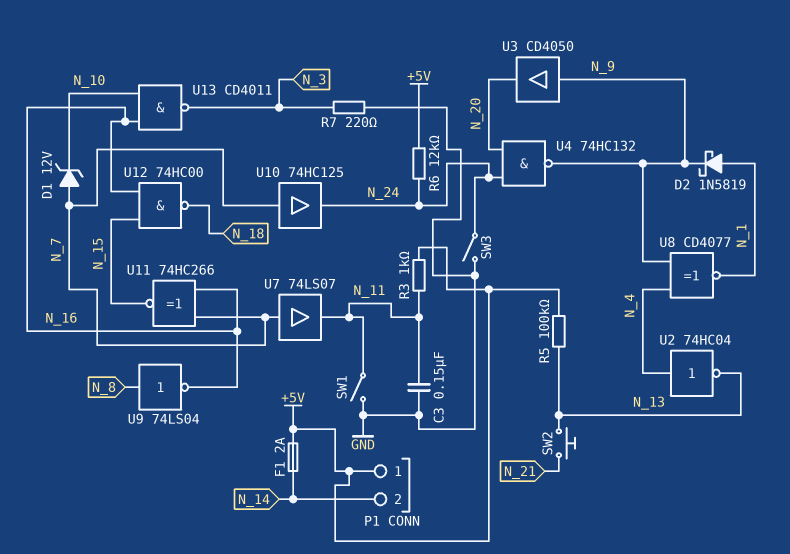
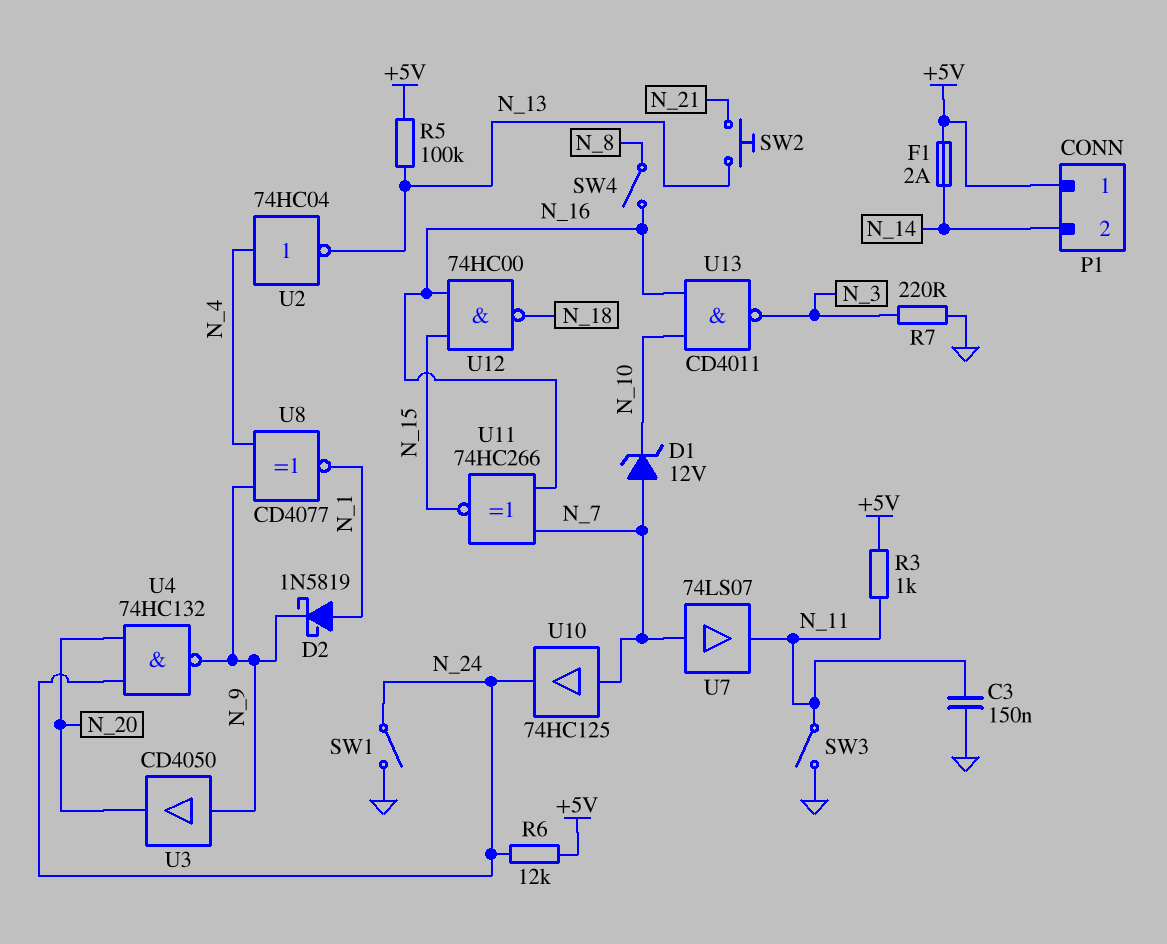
SW1: switch (GND, N_11) -> switch (GND, N_24)
SW3: switch (GND, N_24) -> switch (GND, N_11)
SW4: none -> switch (N_8, N_16)
U9: NOT 74LS04 (in N_8, out N_16) -> none

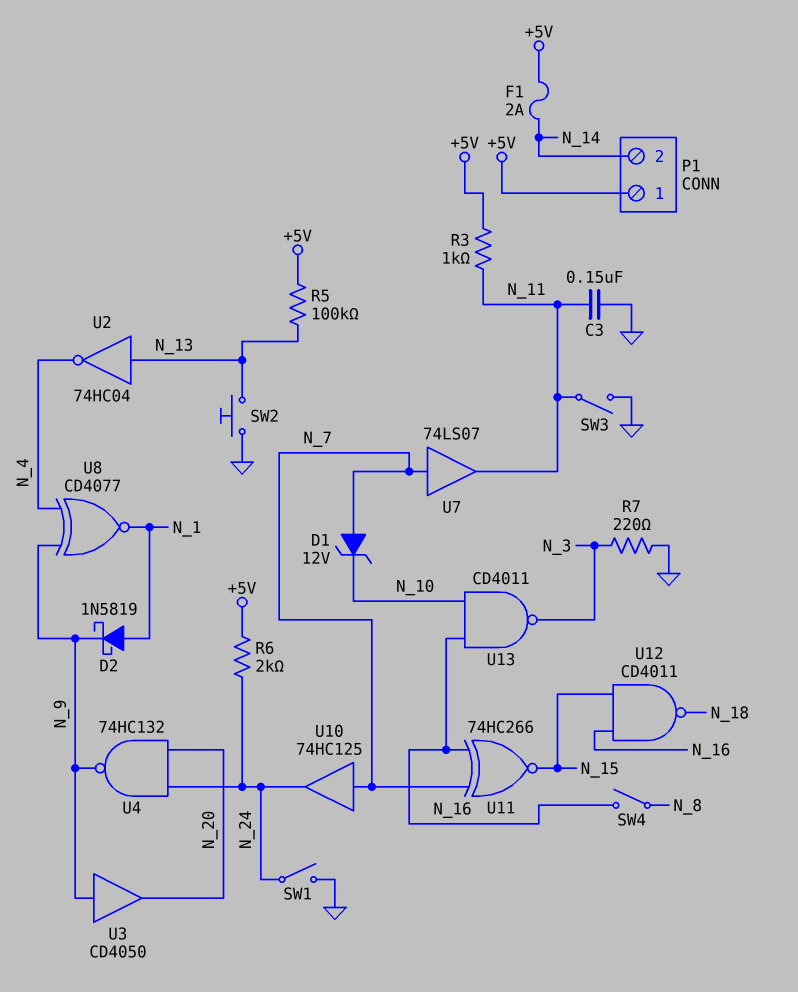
R6: 12k (+5V, N_24) -> 2k (+5V, N_24)
SW2: button (N_13, N_21) -> button (GND, N_13)
U2: NOT 74HC04 (in N_4, out N_13) -> NOT 74HC04 (in N_13, out N_4)
U12: NAND 74HC00 (in N_15, in N_16, out N_18) -> NAND CD4011 (in N_15, in N_16, out N_18)

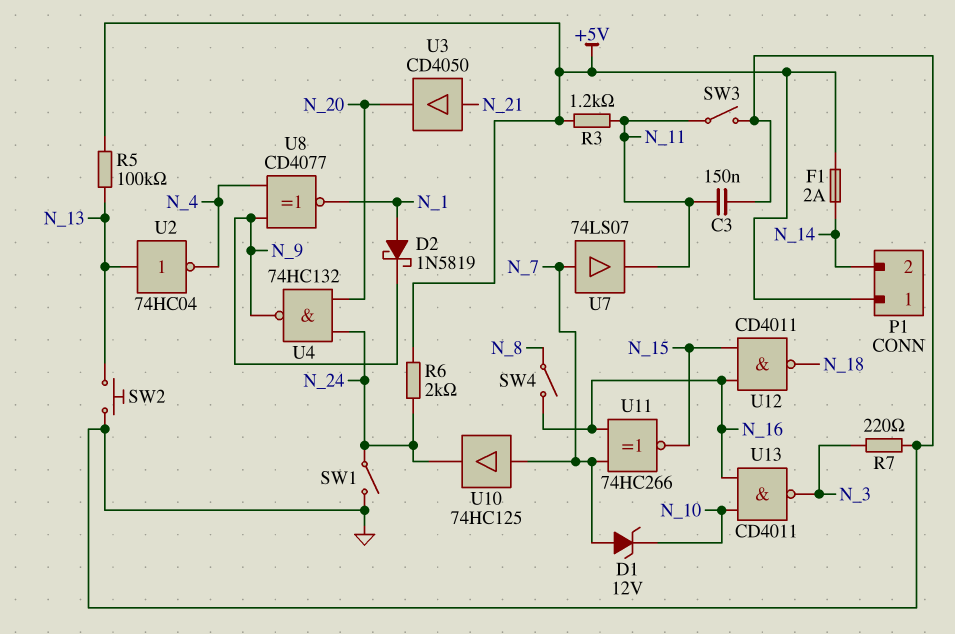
R3: 1k (+5V, N_11) -> 1.2k (+5V, N_11)
U3: buffer CD4050 (in N_9, out N_20) -> buffer CD4050 (in N_21, out N_20)

